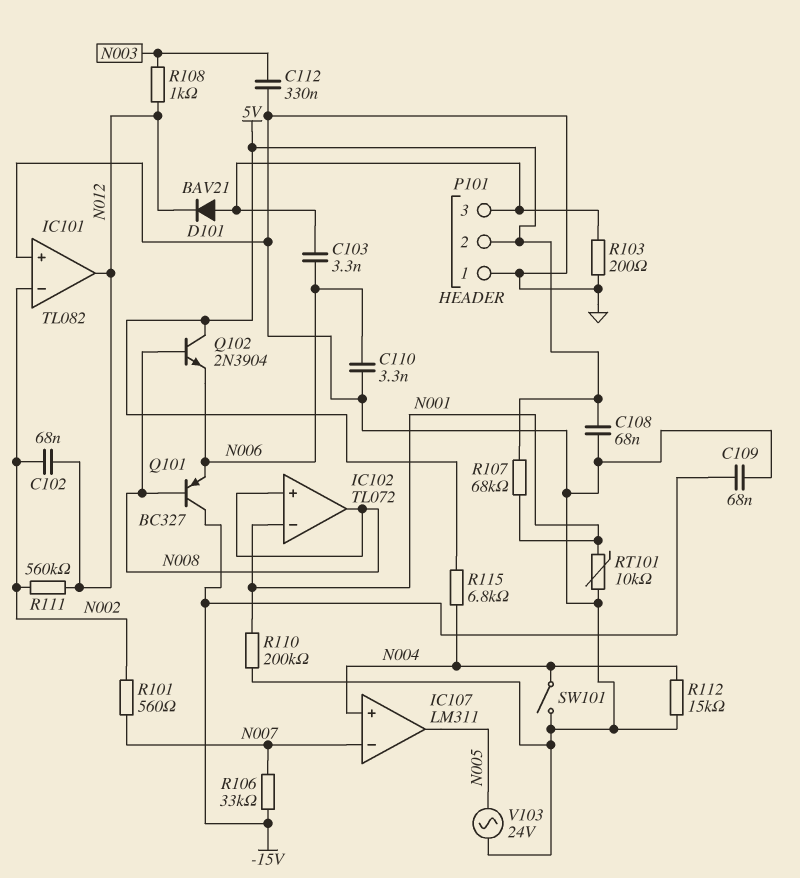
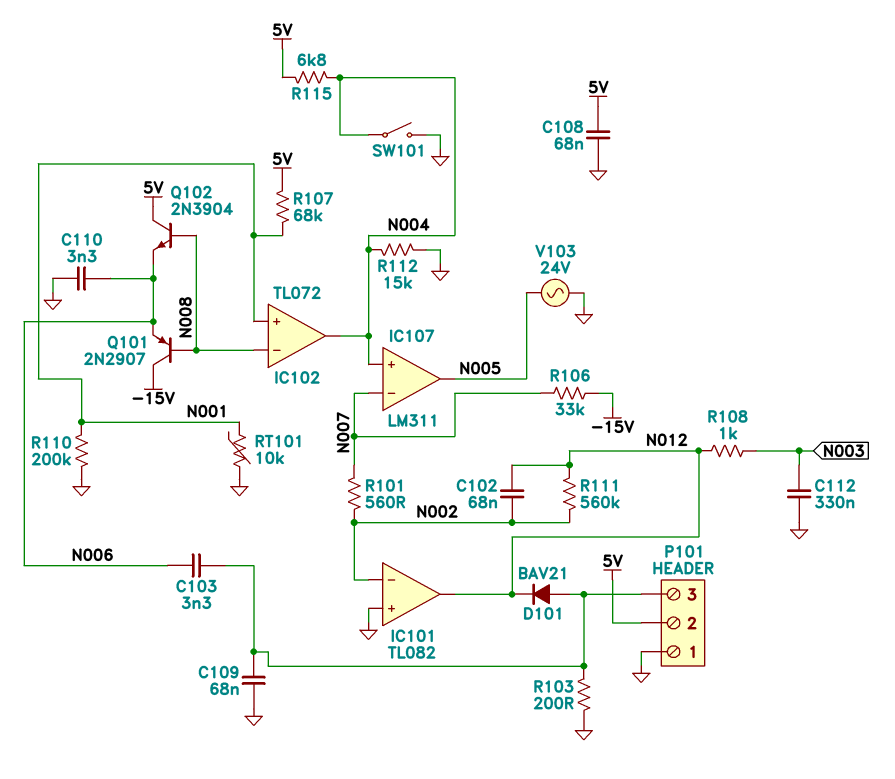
C109: 68nF (-15V, GND) -> 68nF (GND, P101/3)
IC102 pin in+: N008 -> N001
IC102 pin in-: N001 -> N008
IC102 pin out: N008 -> N004
Q101: PNP BC327 (B N008, C -15V, E N006) -> PNP 2N2907 (B N008, C -15V, E N006)

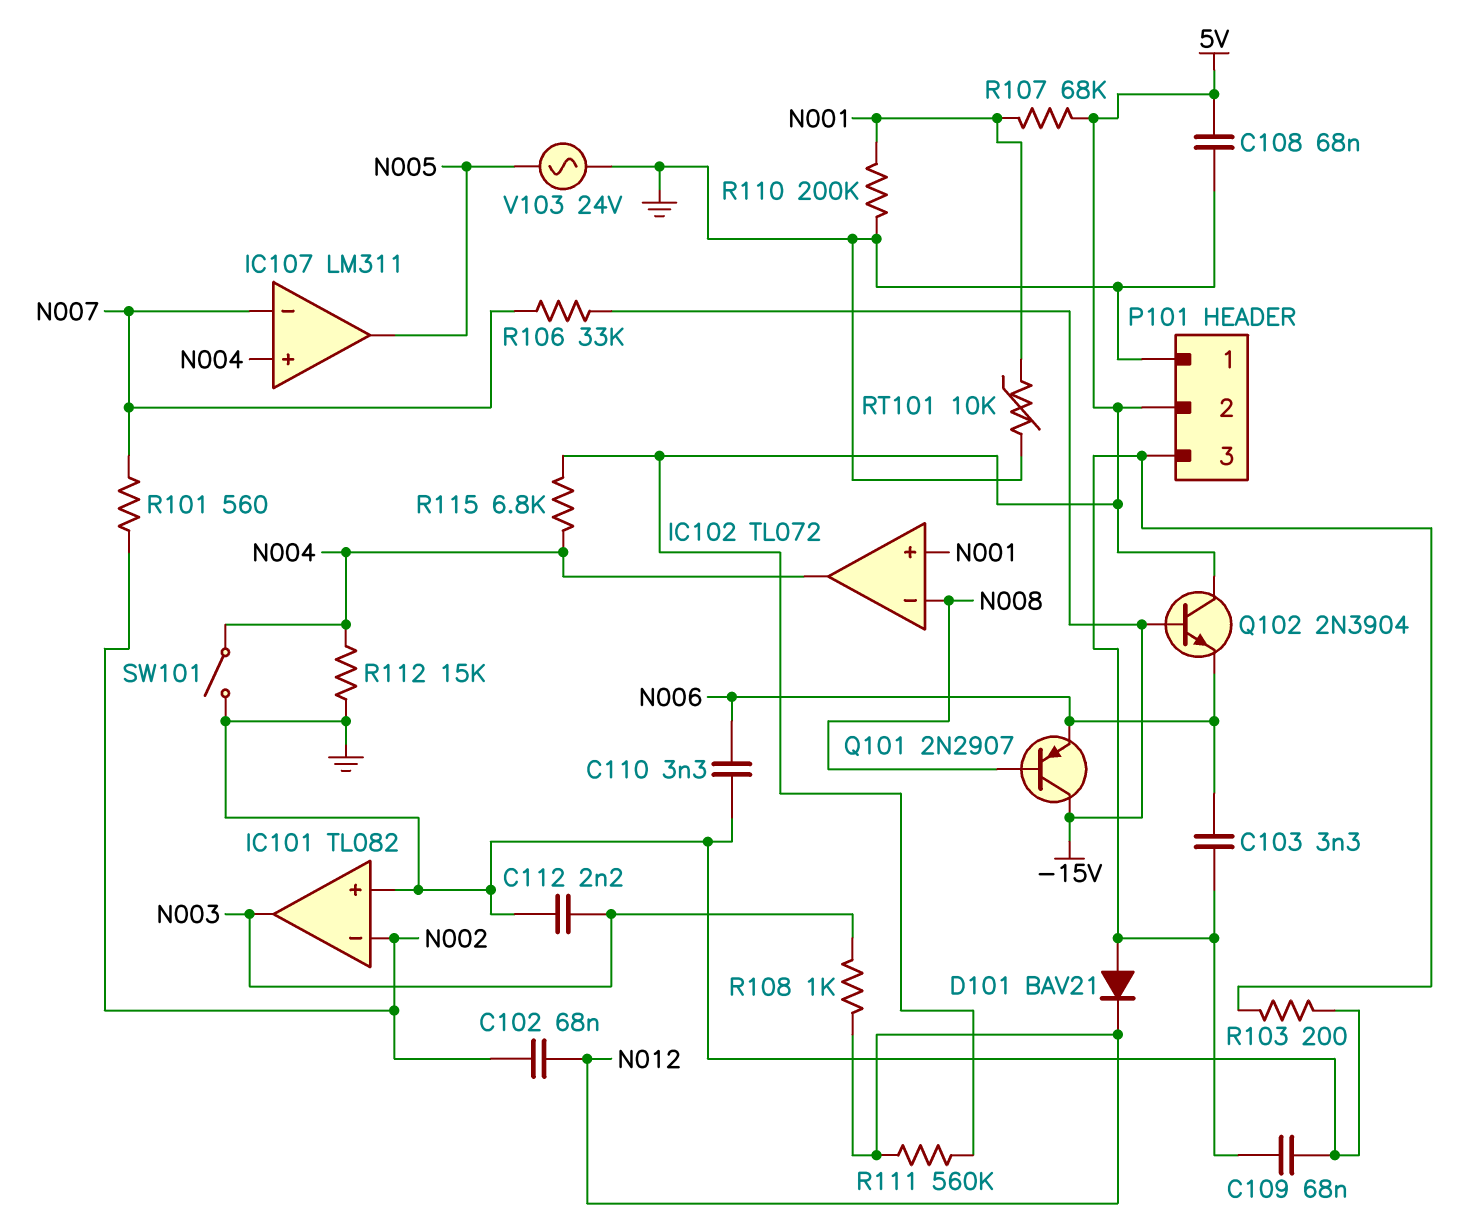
C112: 330nF (GND, N003) -> 2.2nF (GND, N003)
IC101 pin out: N012 -> N003
Q102: NPN 2N3904 (B N008, C 5V, E N006) -> NPN 2N3904 (B -15V, C 5V, E N006)
R111: 560k (N002, N012) -> 560k (5V, N012)

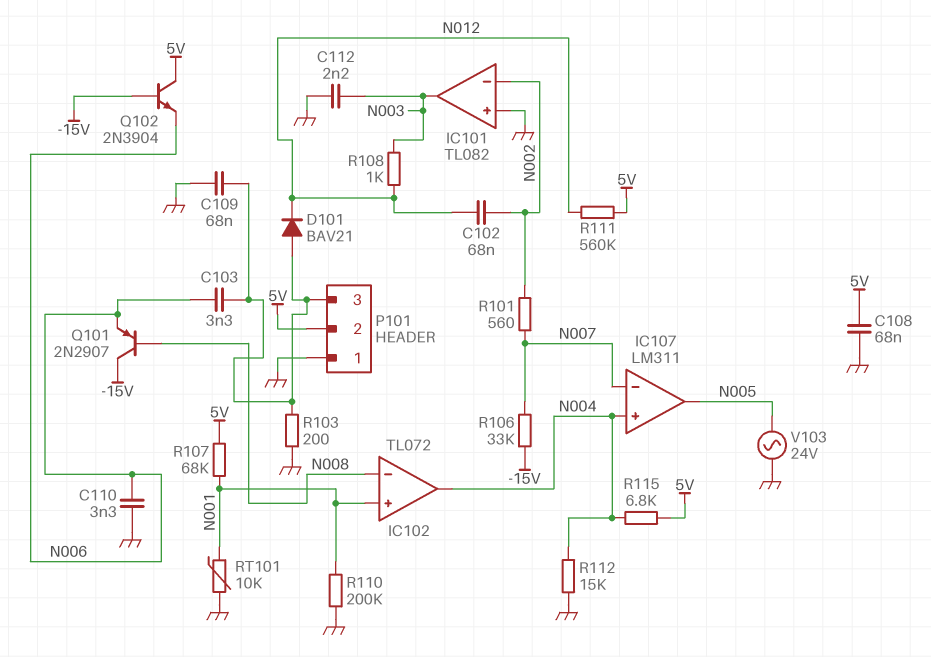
SW101: switch (GND, N004) -> none

